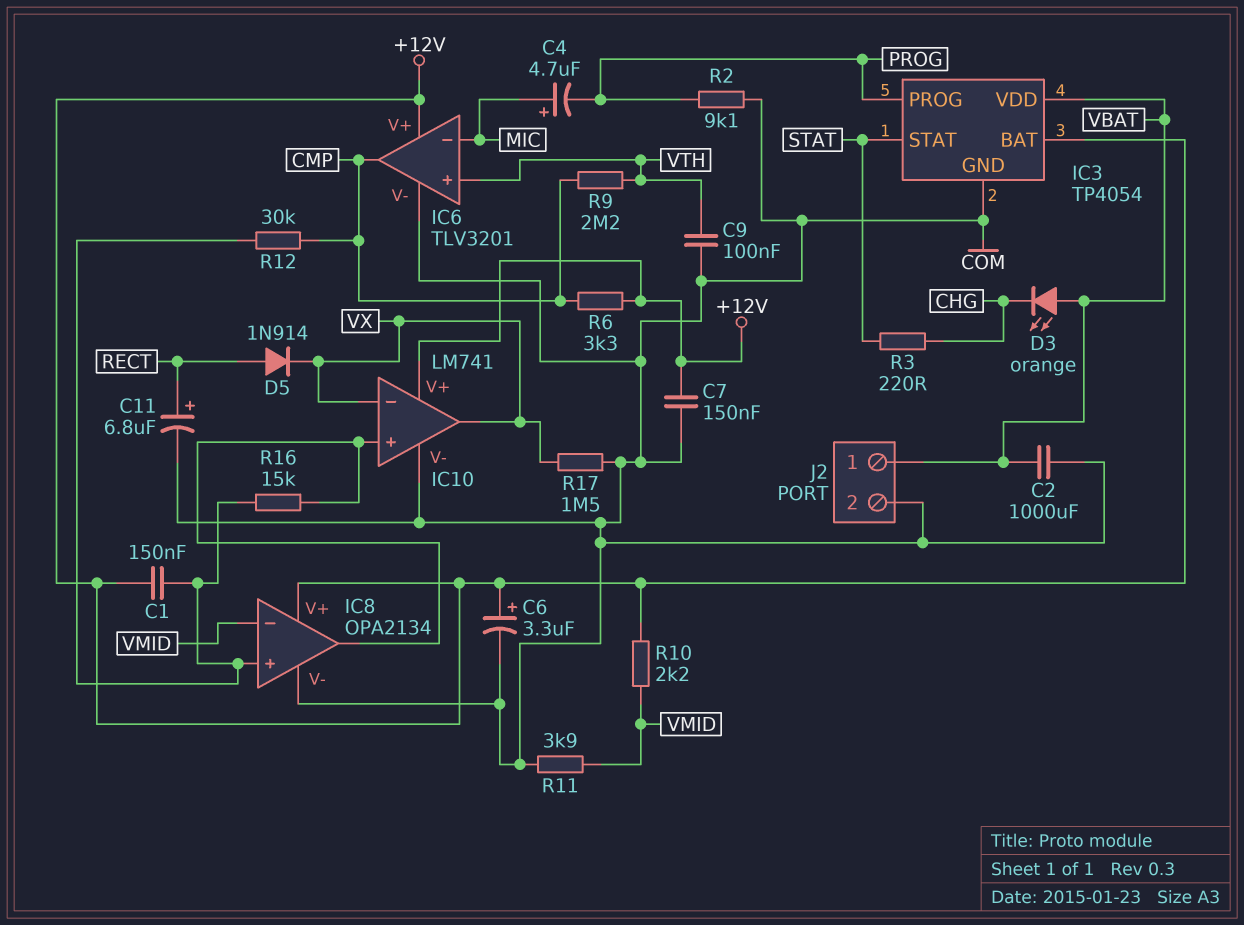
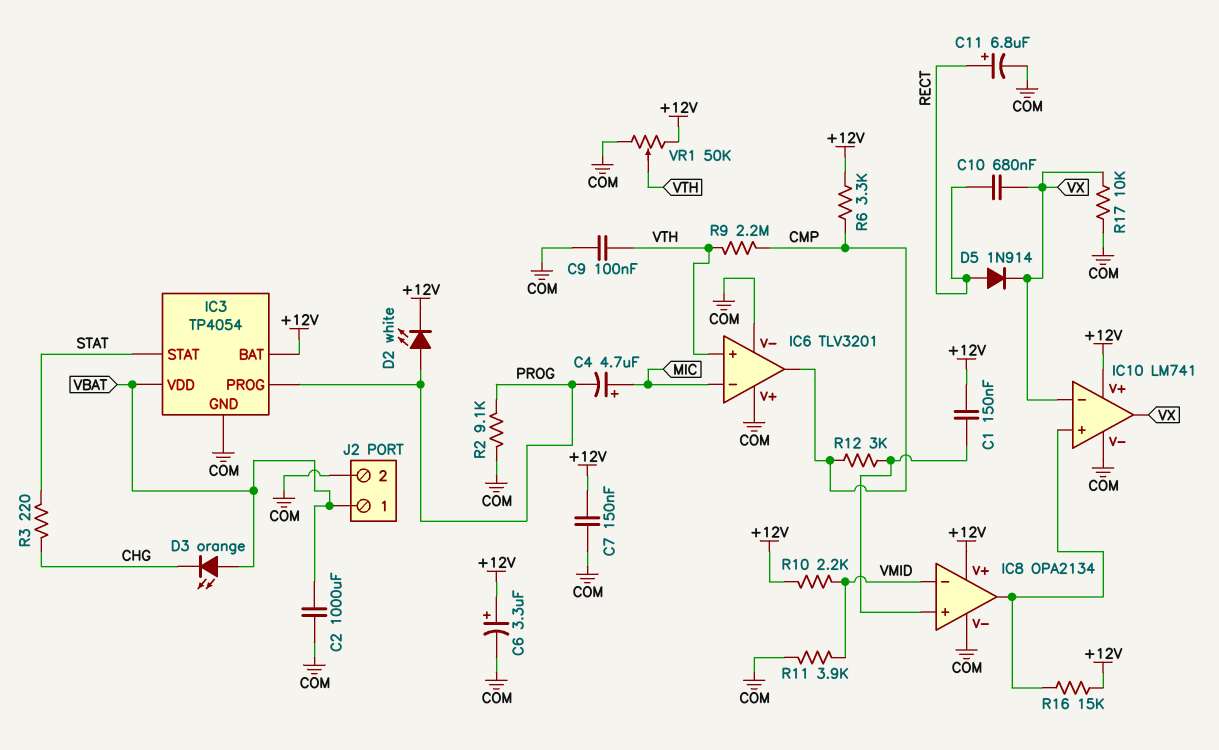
C10: none -> 680nF (RECT, VX)
D2: none -> LED white (A PROG, K +12V)
IC6 pin V+: +12V -> COM
R12: 30k (CMP, IC8/in+) -> 3k (CMP, IC8/in+)
R16: 15k (IC8/in+, IC8/out) -> 15k (+12V, IC8/out)
R17: 1.5M (COM, VX) -> 10k (COM, VX)
VR1: none -> 50k (+12V, COM, wiper VTH)

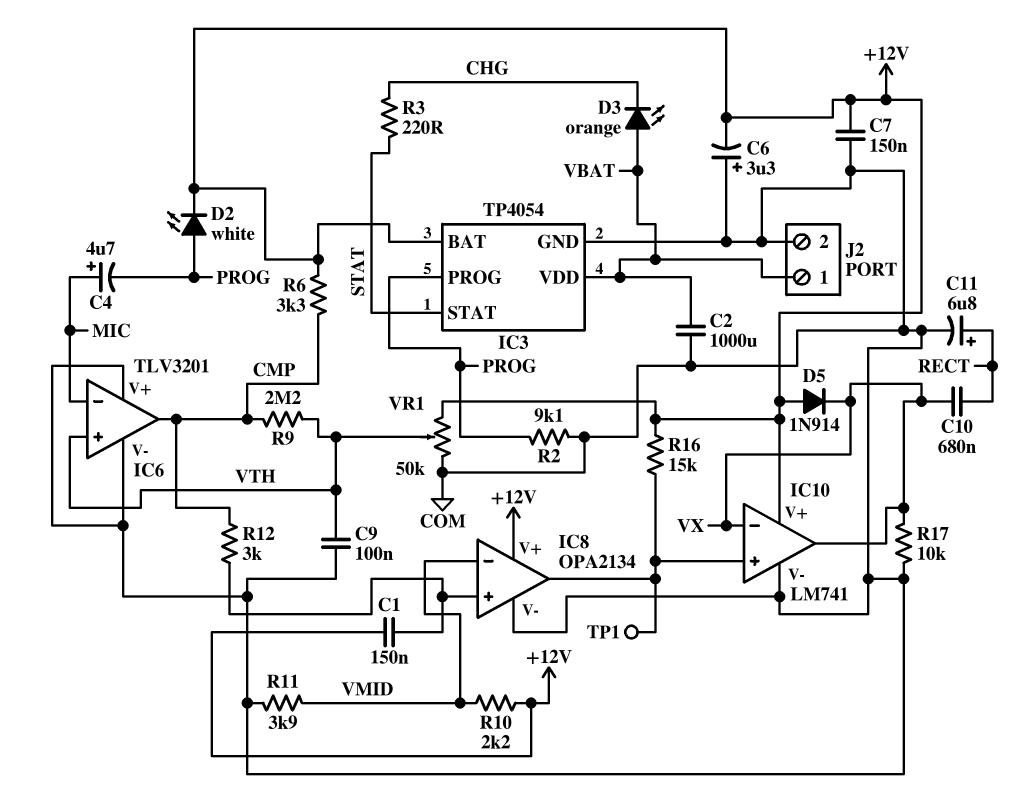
C6: 3.3uF (plus +12V, minus COM) -> 3.3uF (plus COM, minus +12V)
D5: diode 1N914 (A RECT, K VX) -> diode 1N914 (A +12V, K VX)
TP1: none -> test point (IC8/out)

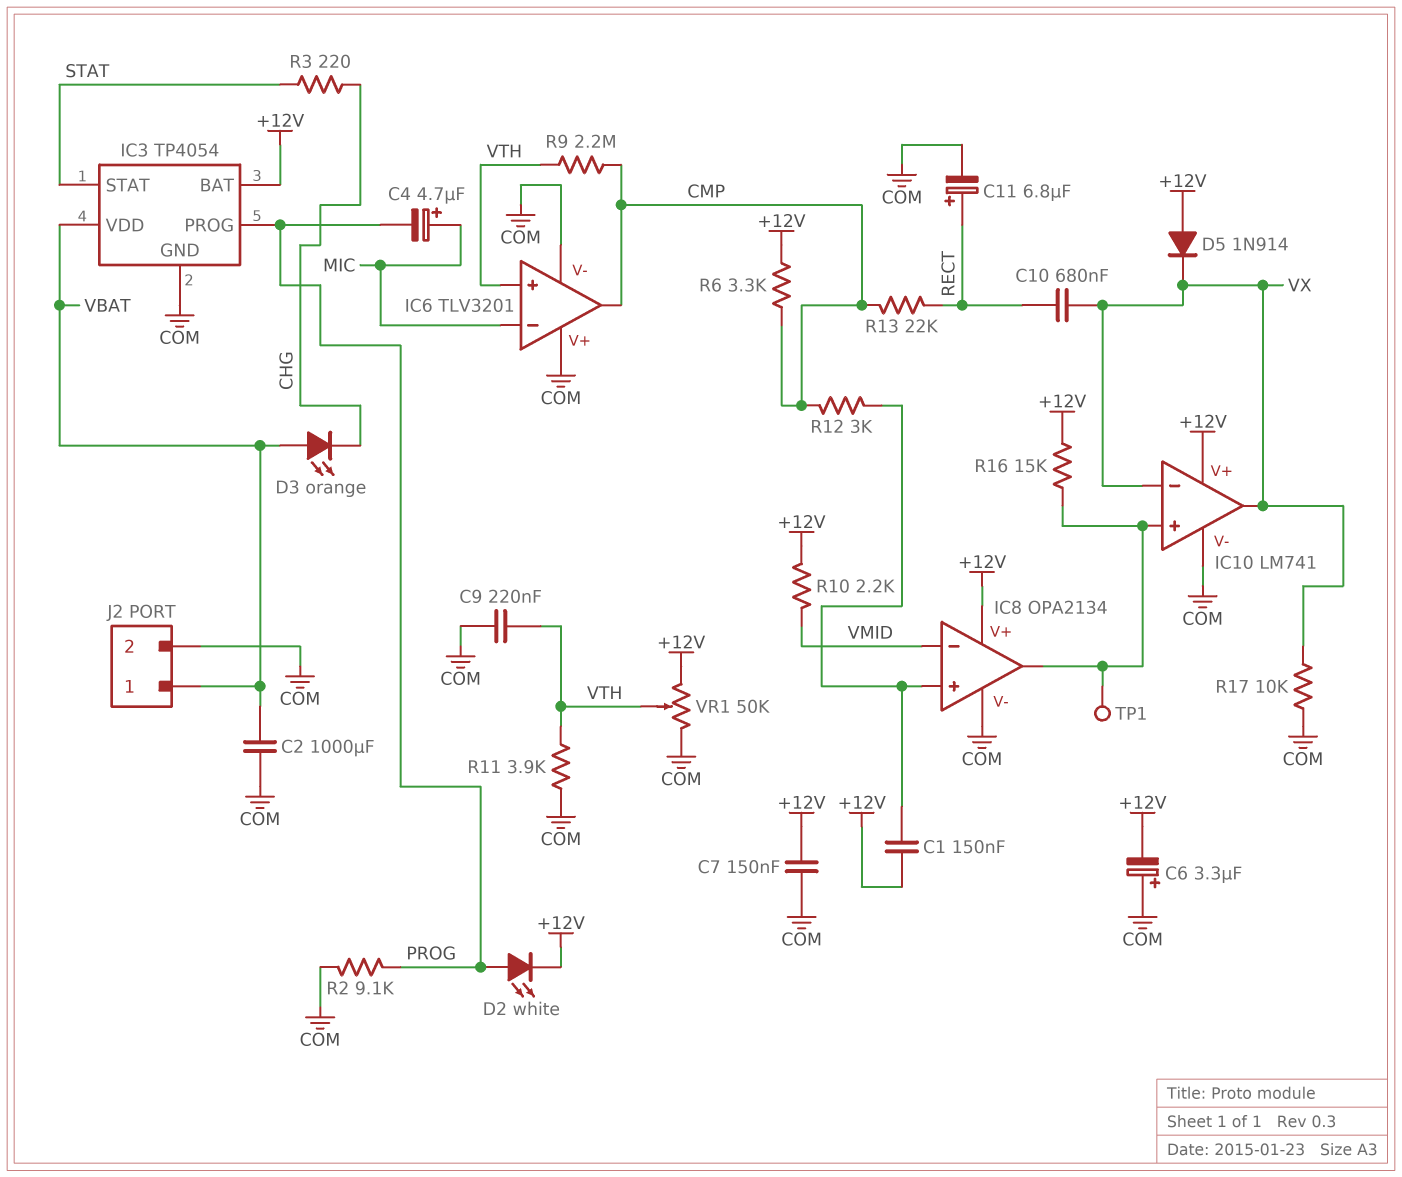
C9: 100nF (COM, VTH) -> 220nF (COM, VTH)
R11: 3.9k (COM, VMID) -> 3.9k (COM, VTH)
R13: none -> 22k (CMP, RECT)

